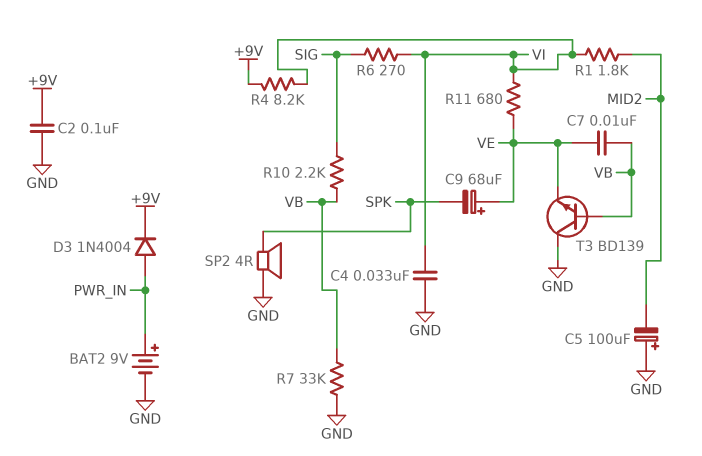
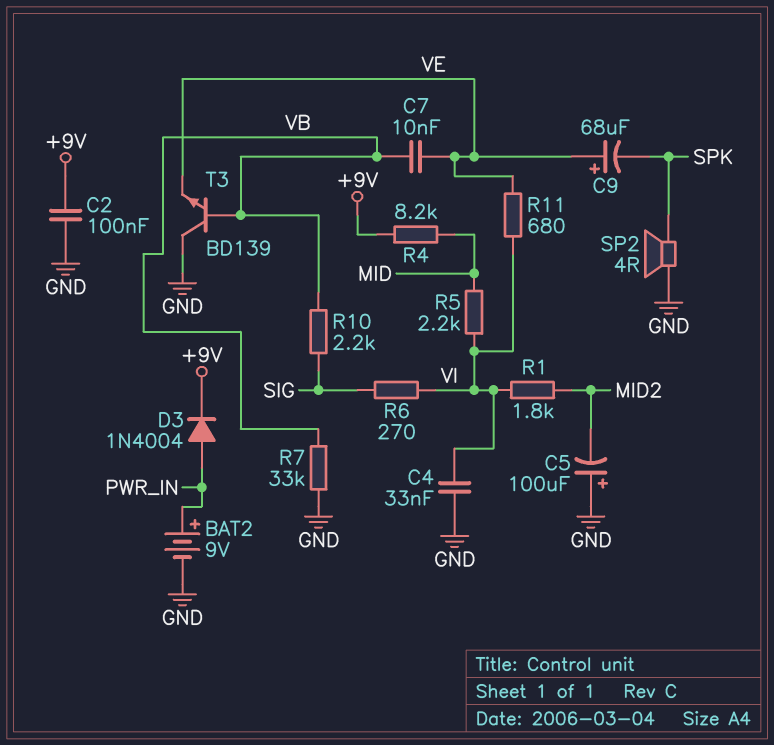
R4: 8.2k (+9V, VI) -> 8.2k (+9V, MID)
R5: none -> 2.2k (MID, VI)

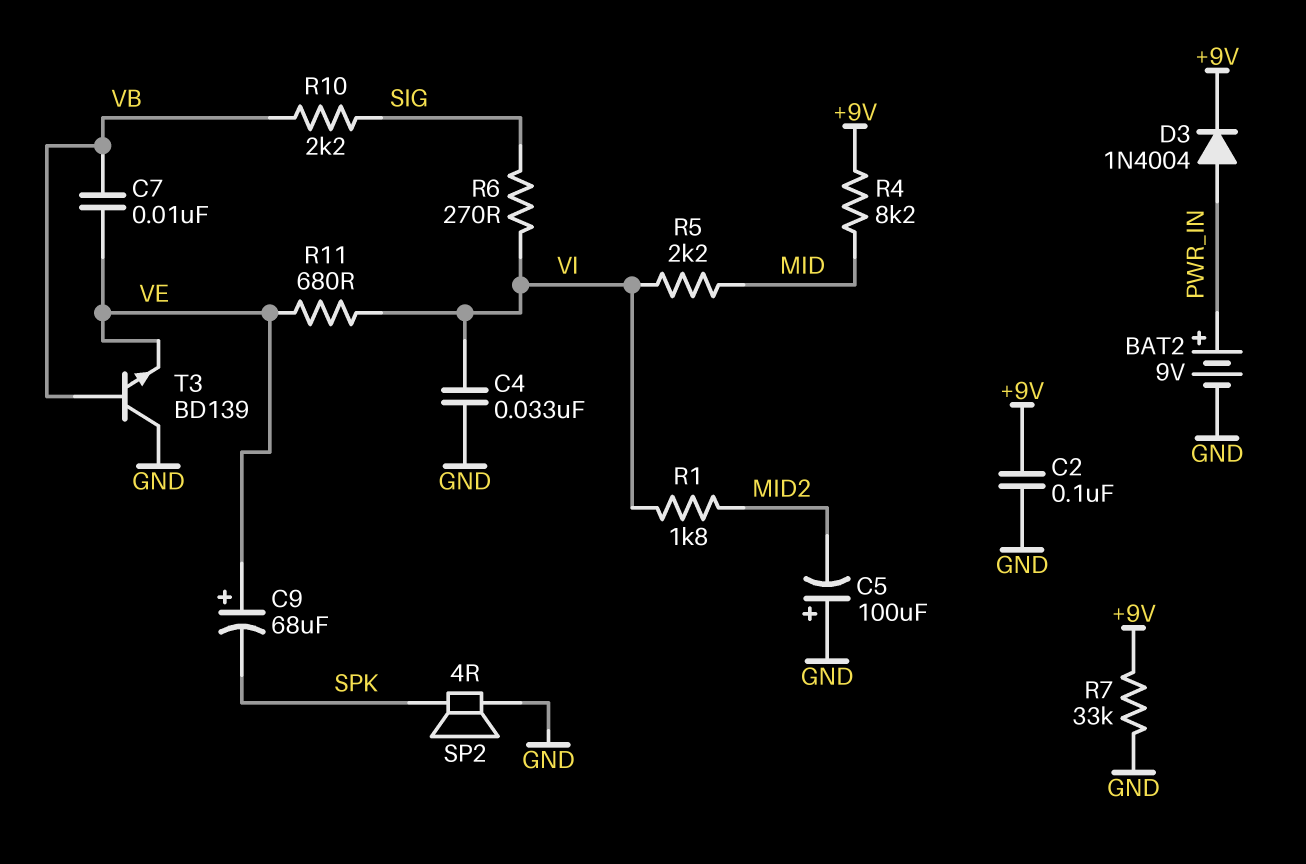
R7: 33k (GND, VB) -> 33k (+9V, GND)

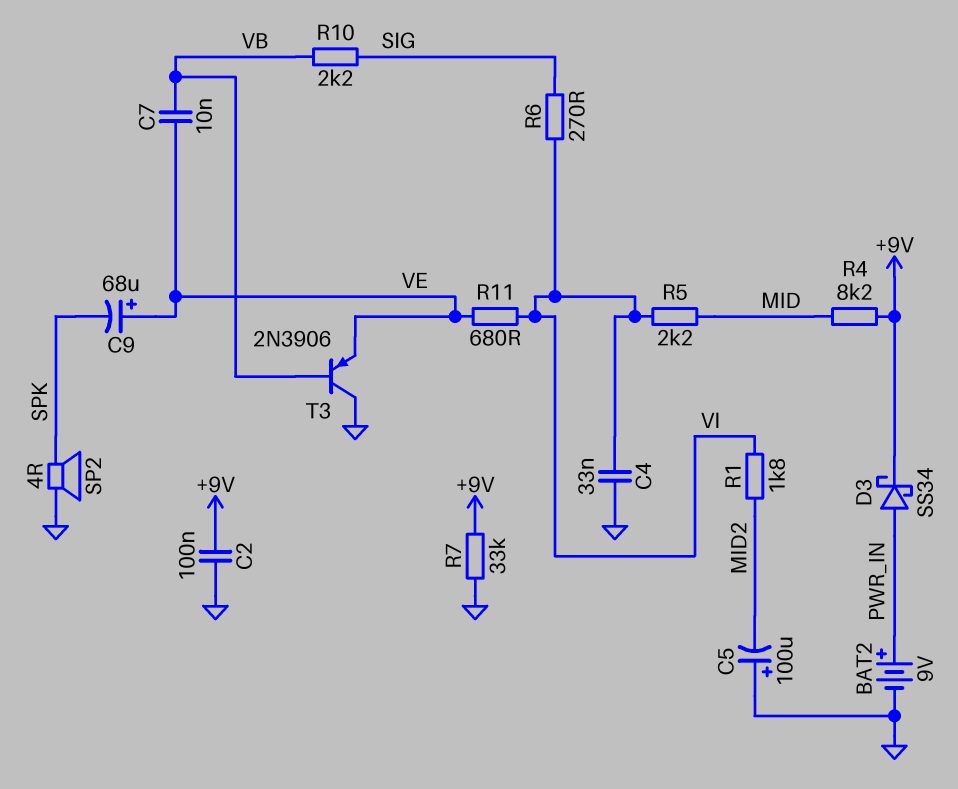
D3: diode 1N4004 (A PWR_IN, K +9V) -> schottky SS34 (A PWR_IN, K +9V)
T3: NPN BD139 (B VB, C GND, E VE) -> PNP 2N3906 (B VB, C GND, E VE)

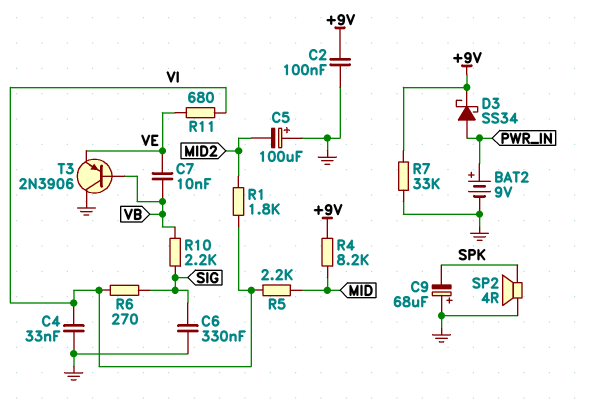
C6: none -> 330nF (GND, SIG)
C9: 68uF (plus VE, minus SPK) -> 68uF (plus GND, minus SPK)

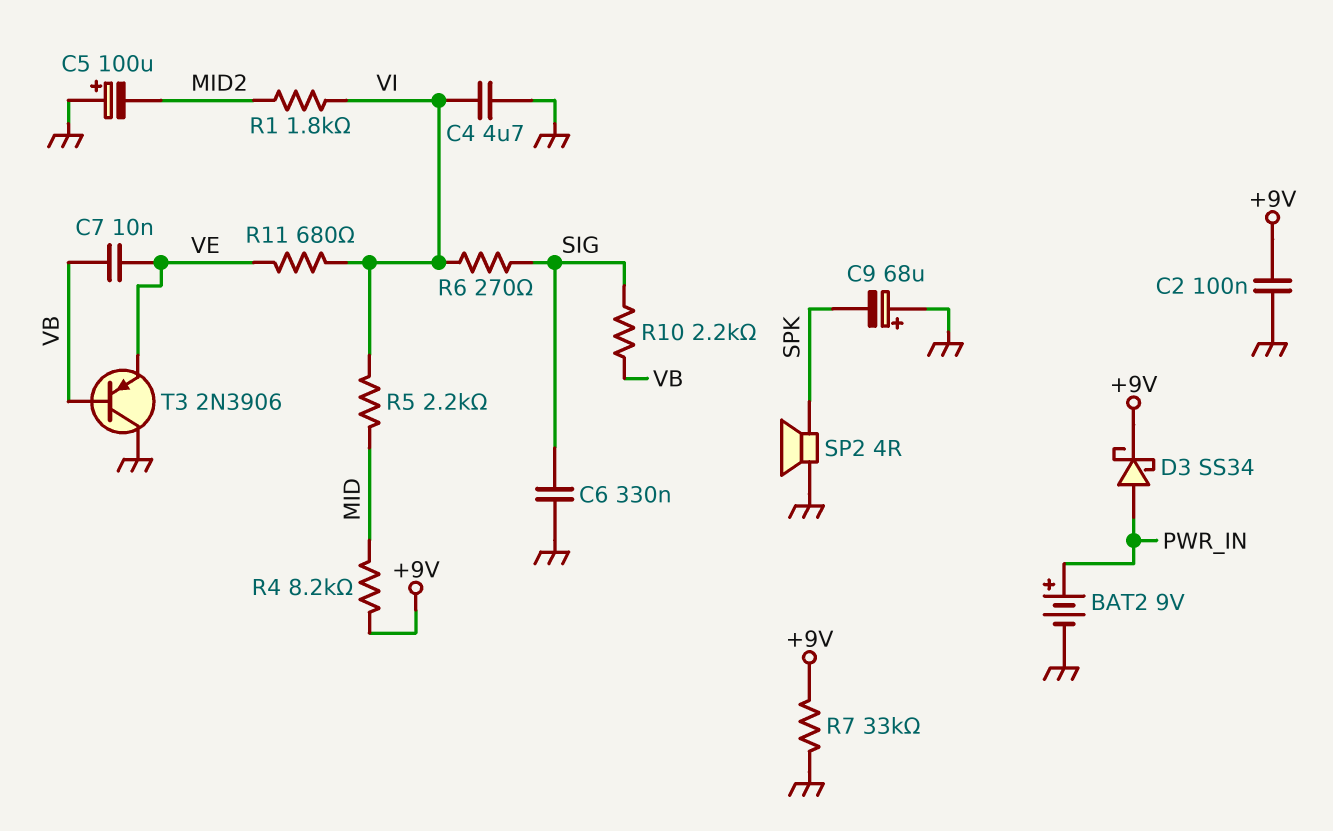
C4: 33nF (GND, VI) -> 4.7uF (GND, VI)

